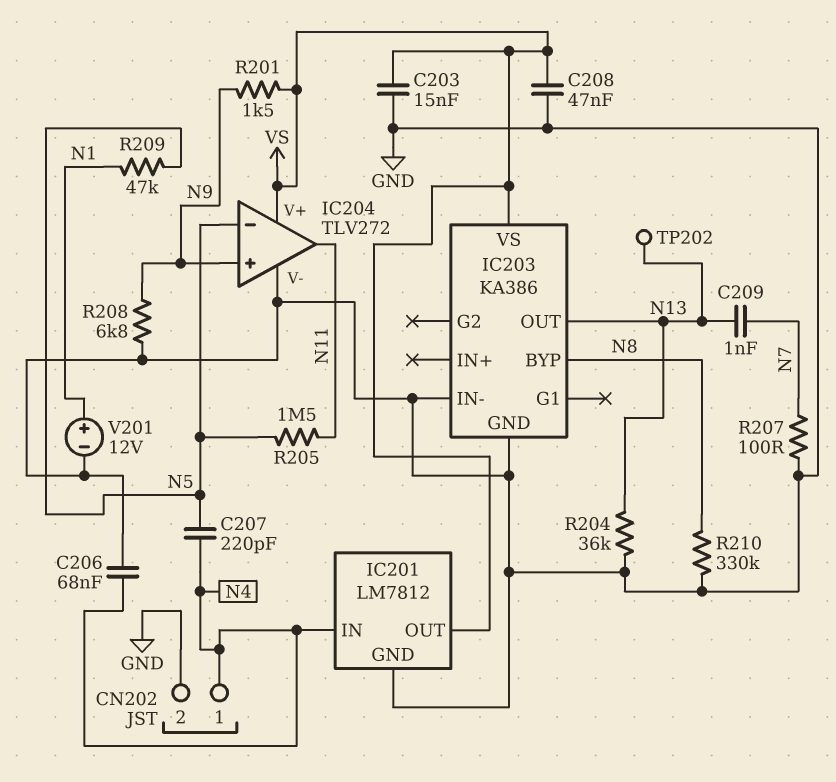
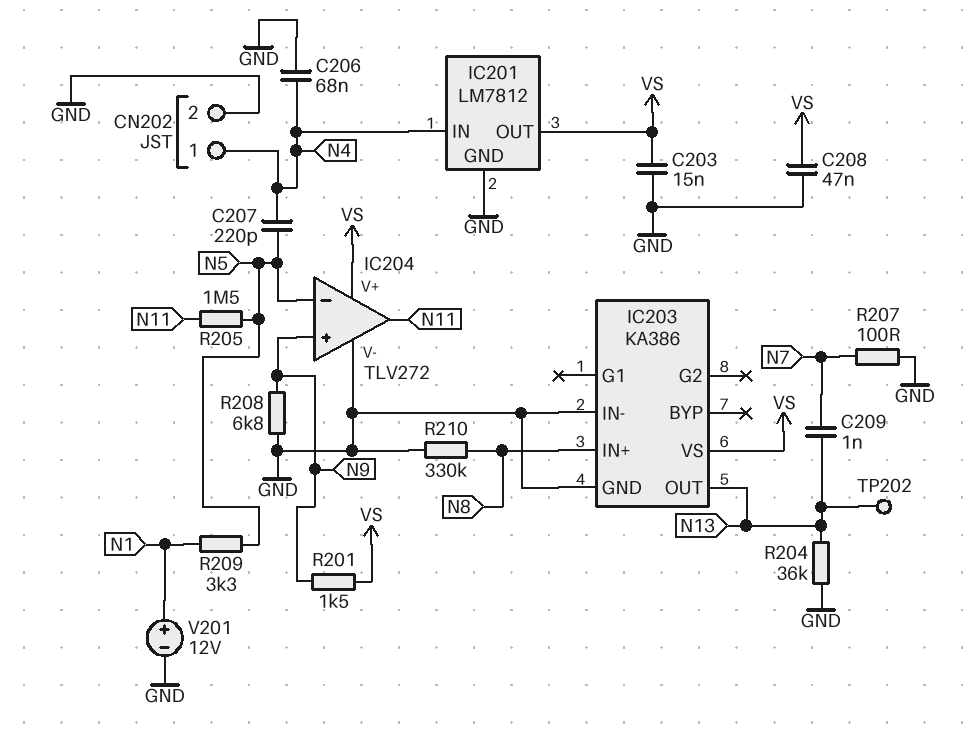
IC203 pin BYP: N8 -> none
IC203 pin IN+: none -> N8
R209: 47k (N1, N5) -> 3.3k (N1, N5)

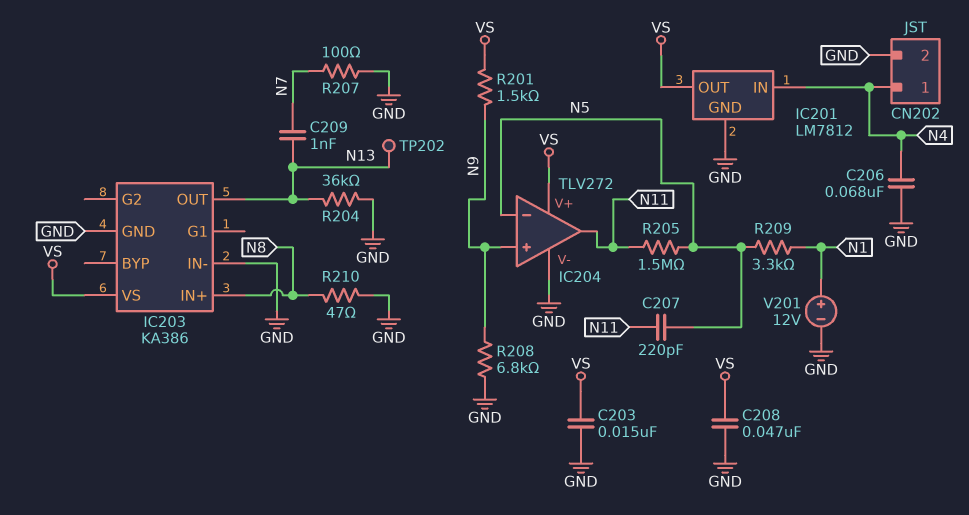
C207: 220pF (N4, N5) -> 220pF (N5, N11)
R210: 330k (GND, N8) -> 47 (GND, N8)

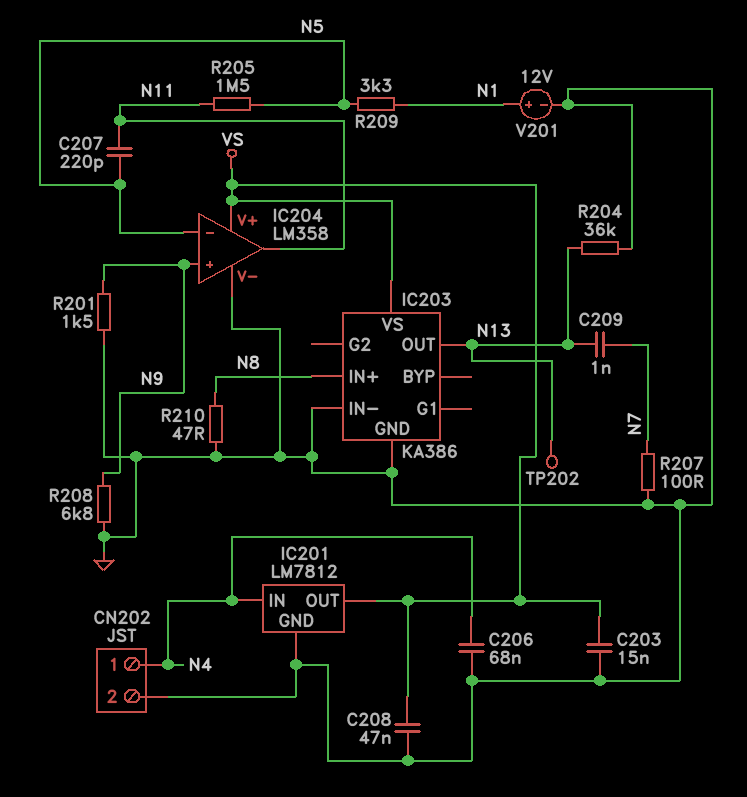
IC204: TLV272 -> LM358
R201: 1.5k (N9, VS) -> 1.5k (GND, N9)

